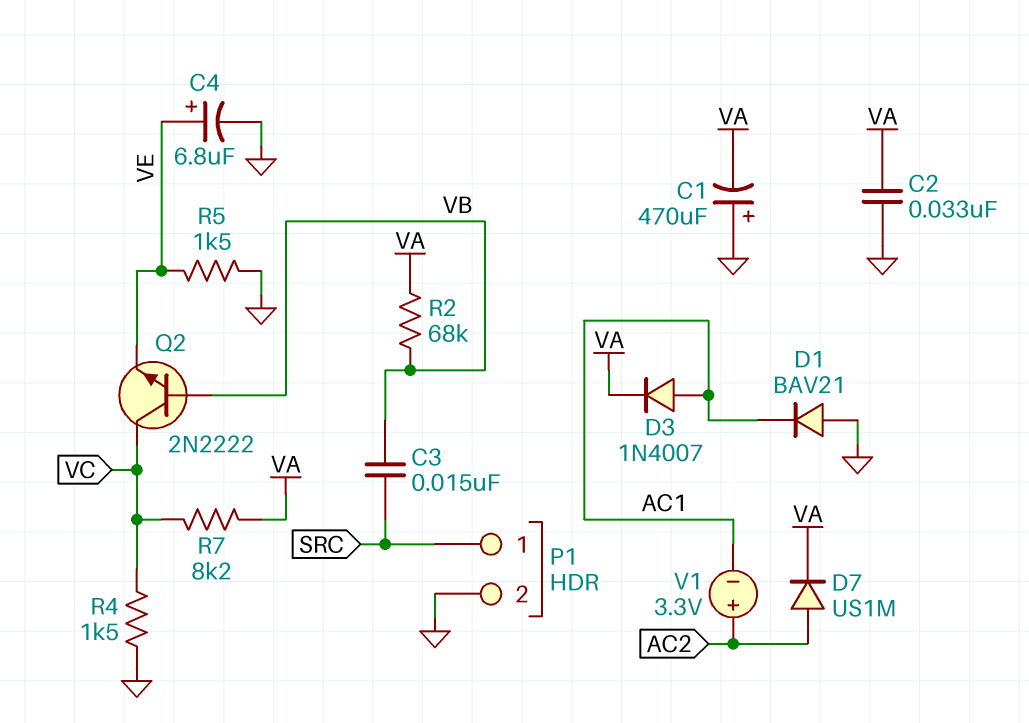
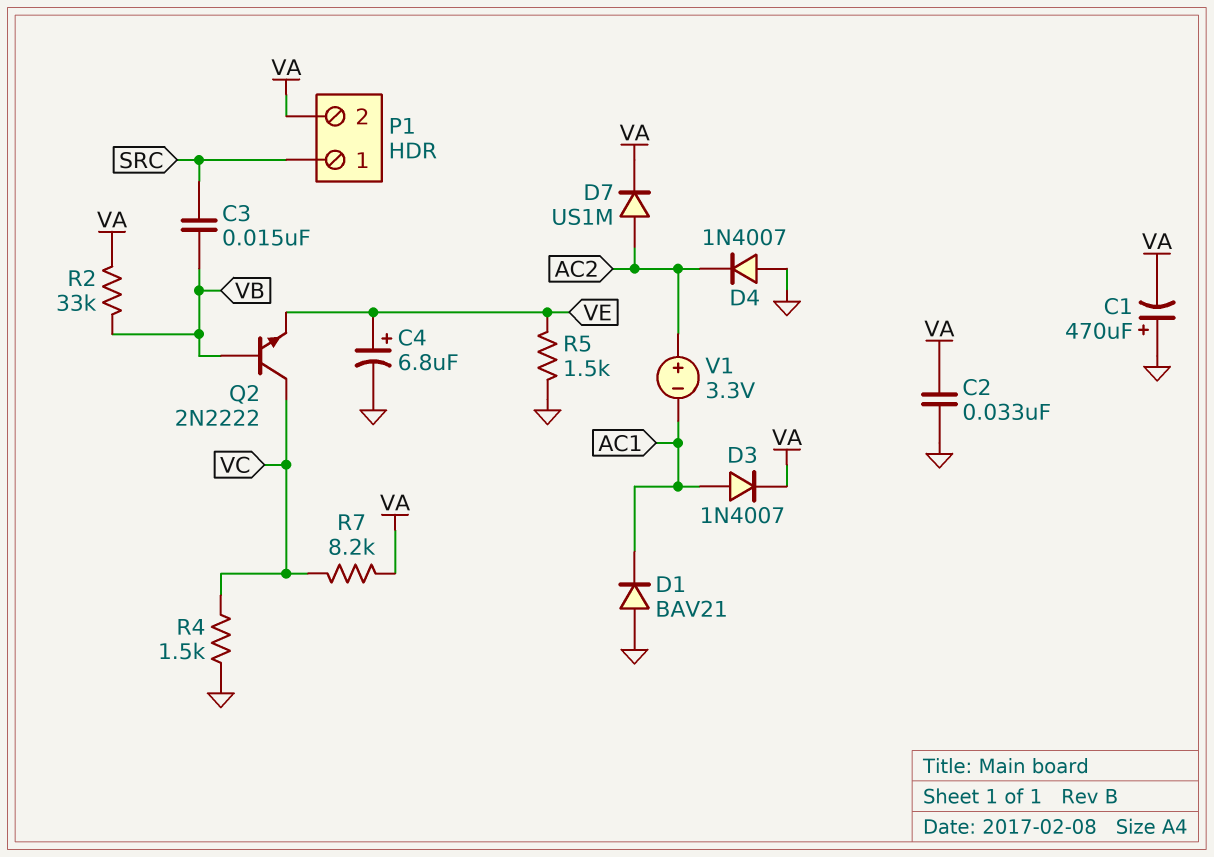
D4: none -> diode 1N4007 (A GND, K AC2)
P1 pin 2: GND -> VA
R2: 68k (VA, VB) -> 33k (VA, VB)

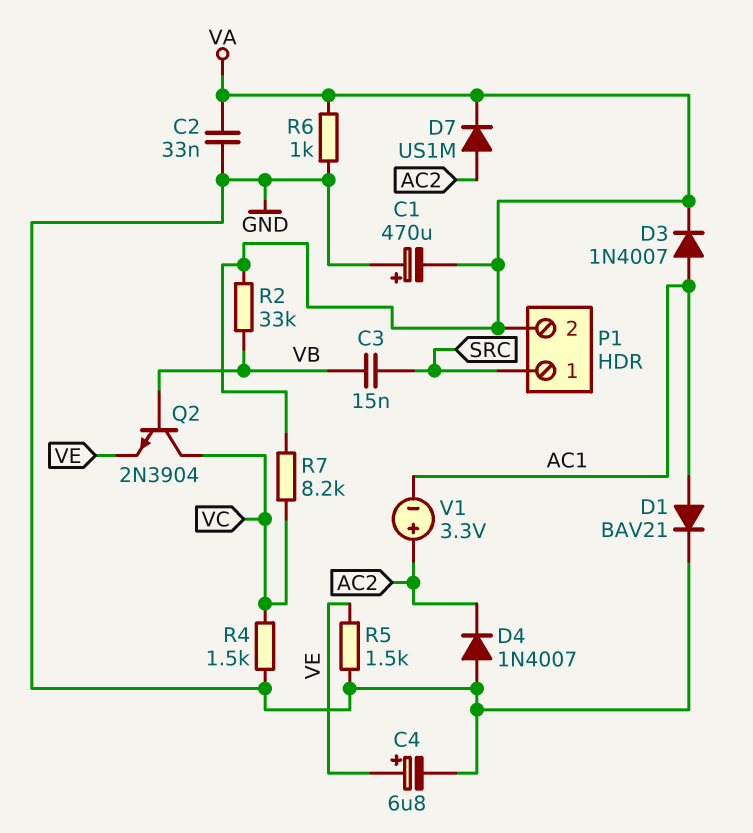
D1: diode BAV21 (A GND, K AC1) -> diode BAV21 (A AC1, K GND)
Q2: NPN 2N2222 (B VB, C VC, E VE) -> NPN 2N3904 (B VB, C VC, E VE)
R6: none -> 1k (GND, VA)

